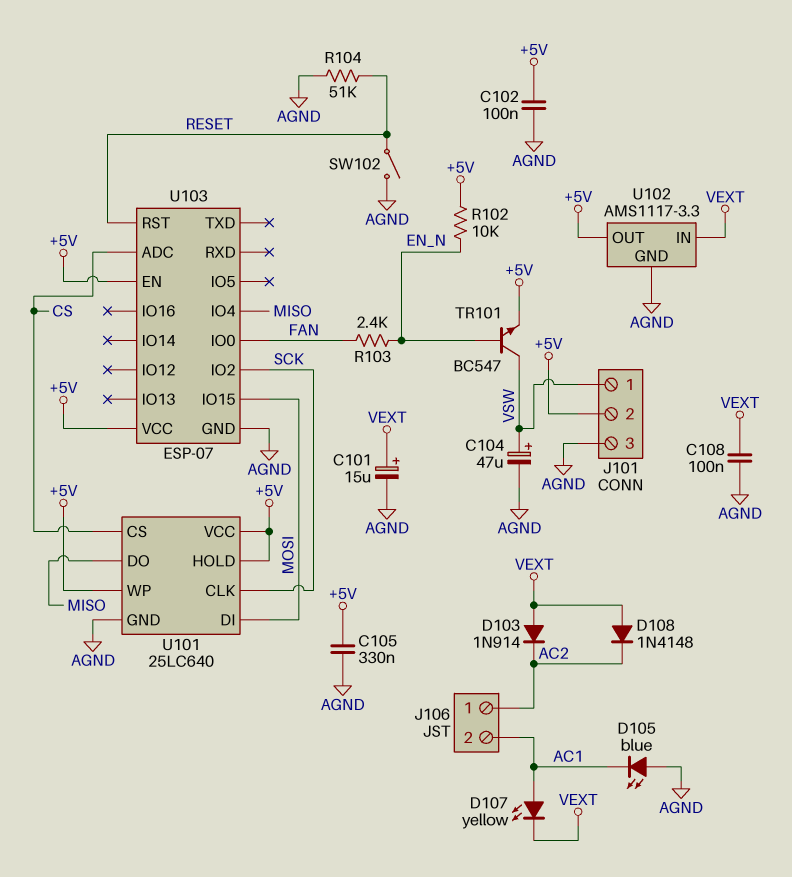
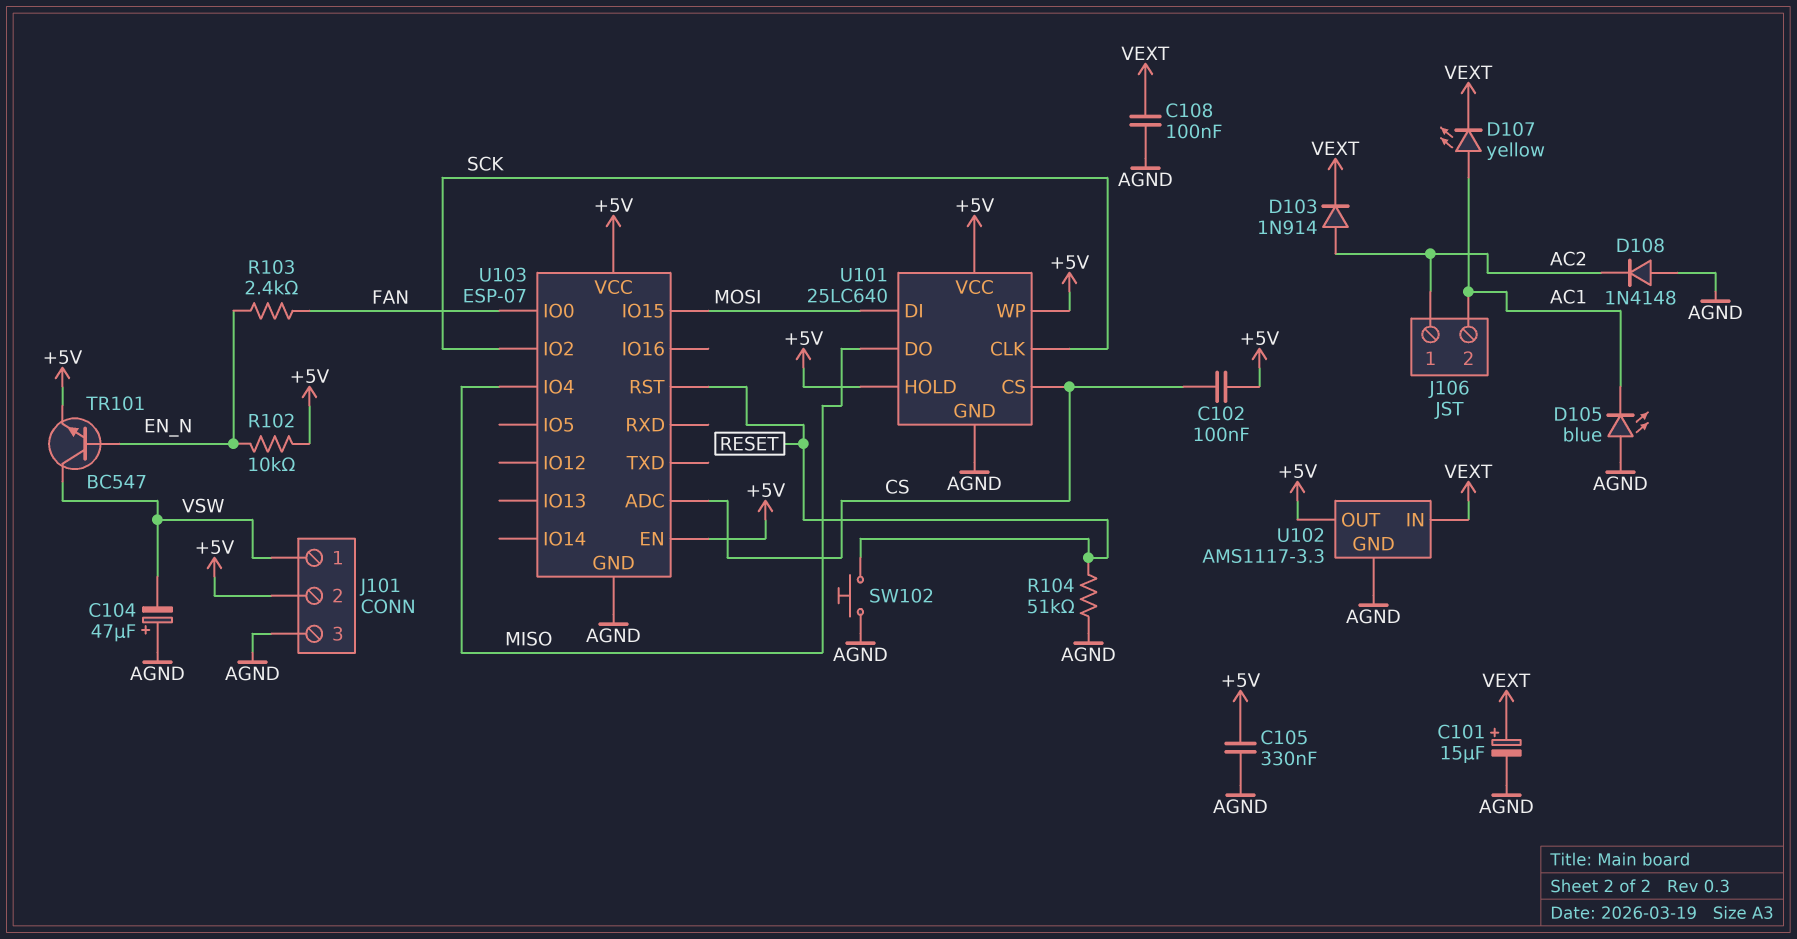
C102: 100nF (+5V, AGND) -> 100nF (+5V, CS)
C104: 47uF (plus VSW, minus AGND) -> 47uF (plus AGND, minus VSW)
D103: diode 1N914 (A VEXT, K AC2) -> diode 1N914 (A AC2, K VEXT)
D108: diode 1N4148 (A VEXT, K AC2) -> diode 1N4148 (A AGND, K AC2)
SW102: switch (AGND, RESET) -> button (AGND, RESET)

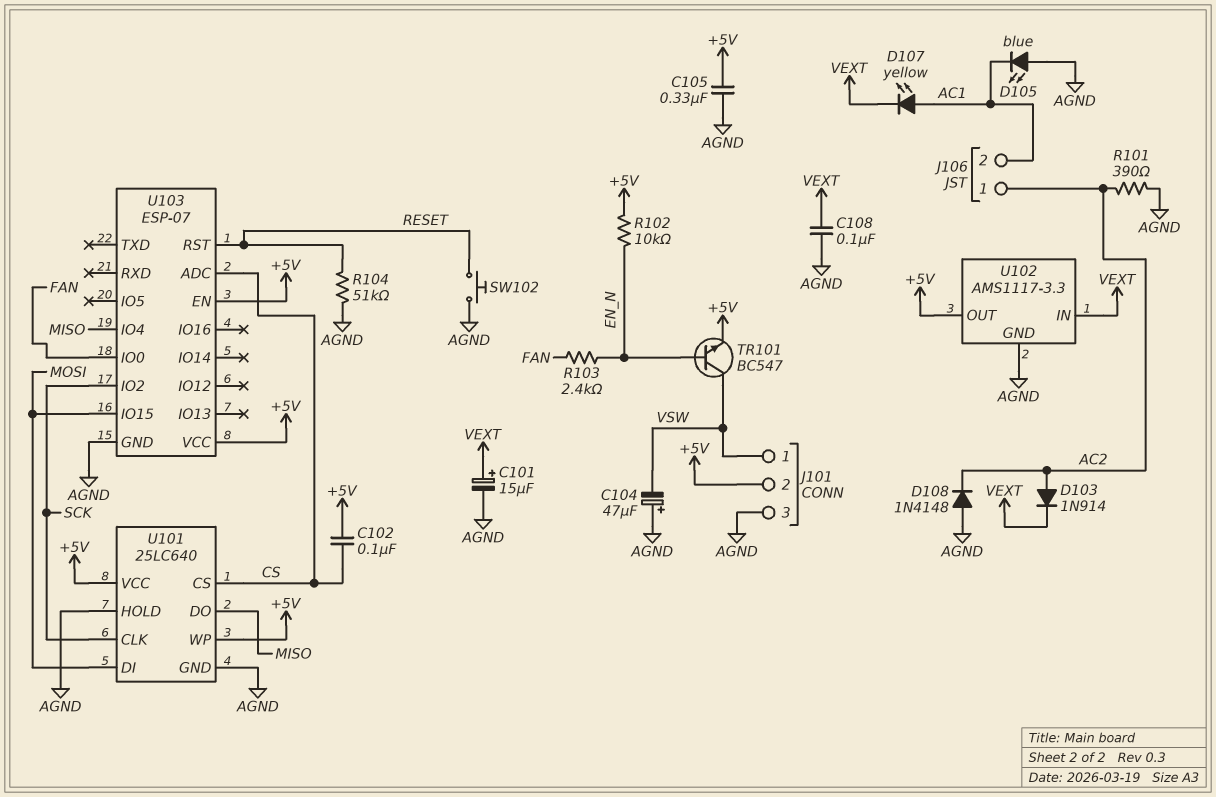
R101: none -> 390 (AC2, AGND)
U101 pin HOLD: +5V -> AGND

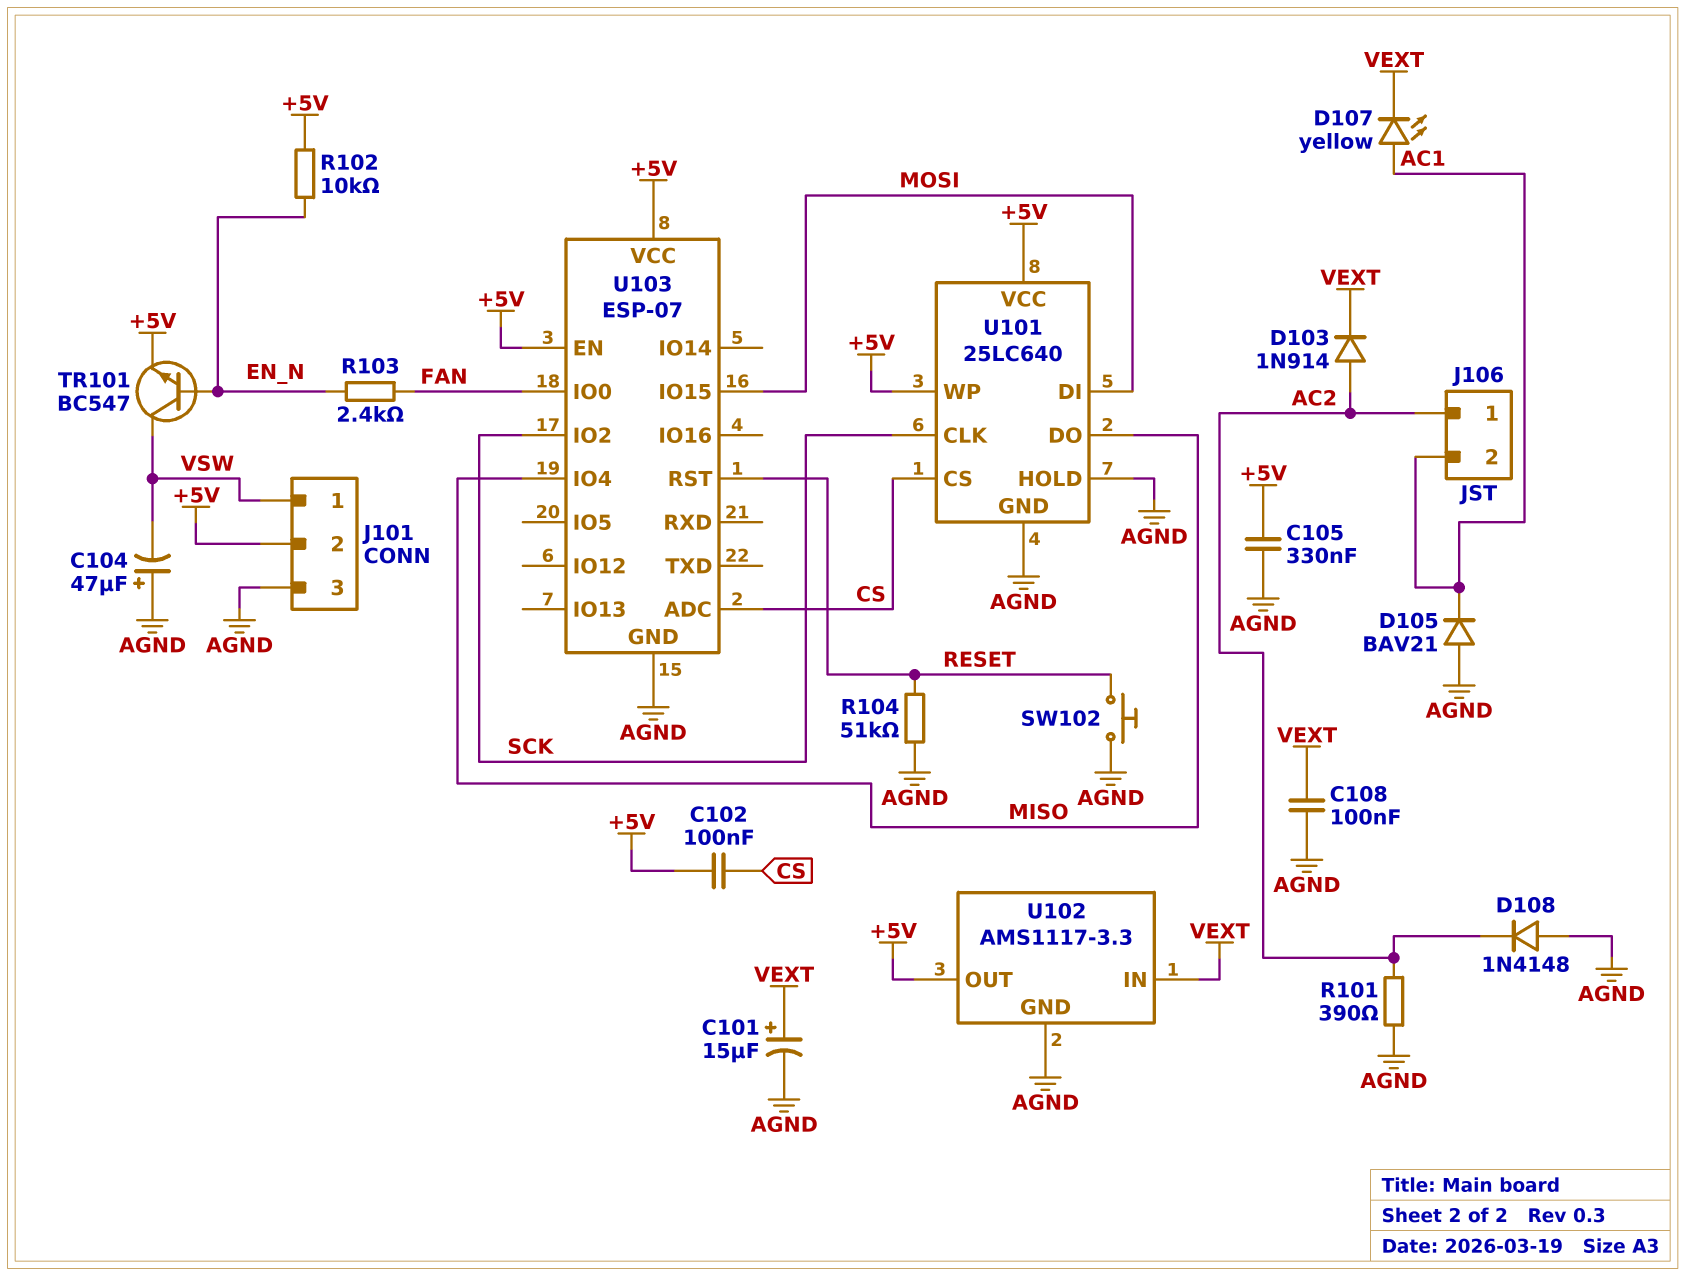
D105: LED blue (A AGND, K AC1) -> diode BAV21 (A AGND, K AC1)

